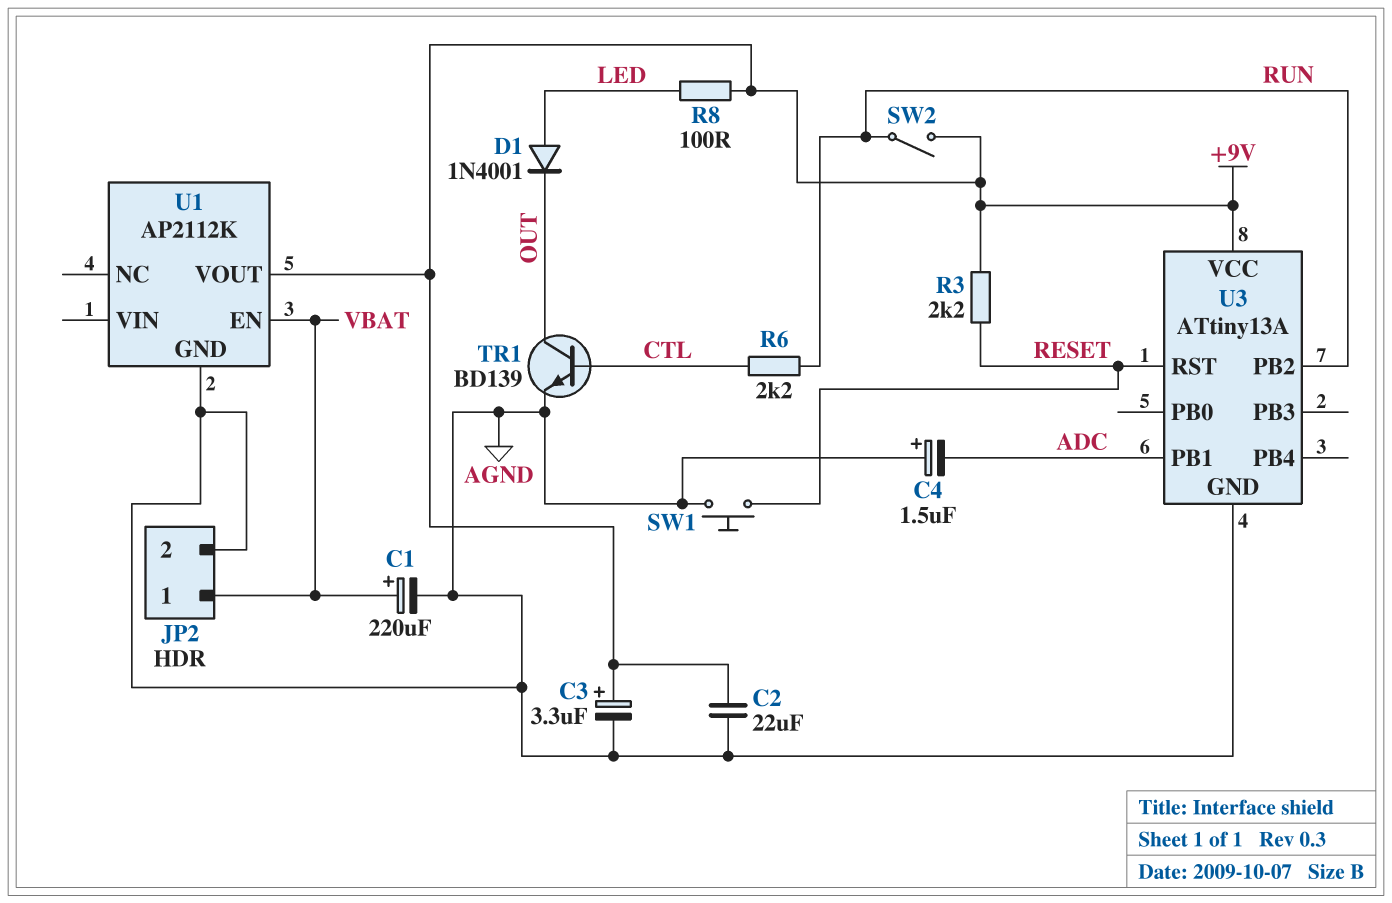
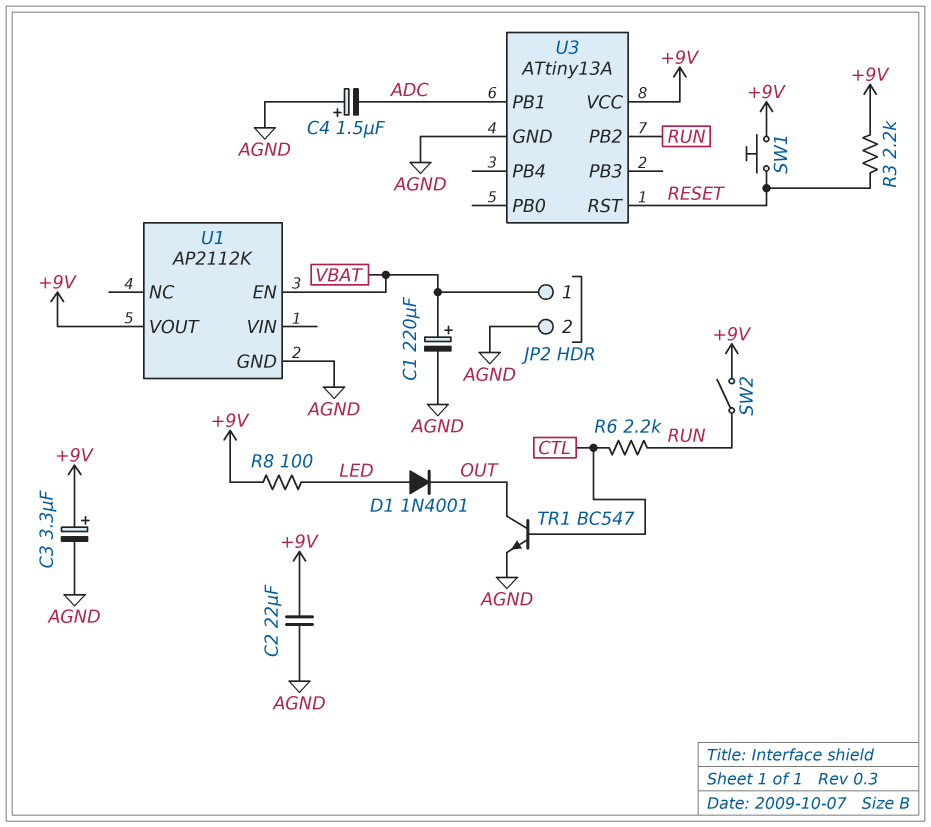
SW1: button (AGND, RESET) -> button (+9V, RESET)
TR1: NPN BD139 (B CTL, C OUT, E AGND) -> NPN BC547 (B CTL, C OUT, E AGND)

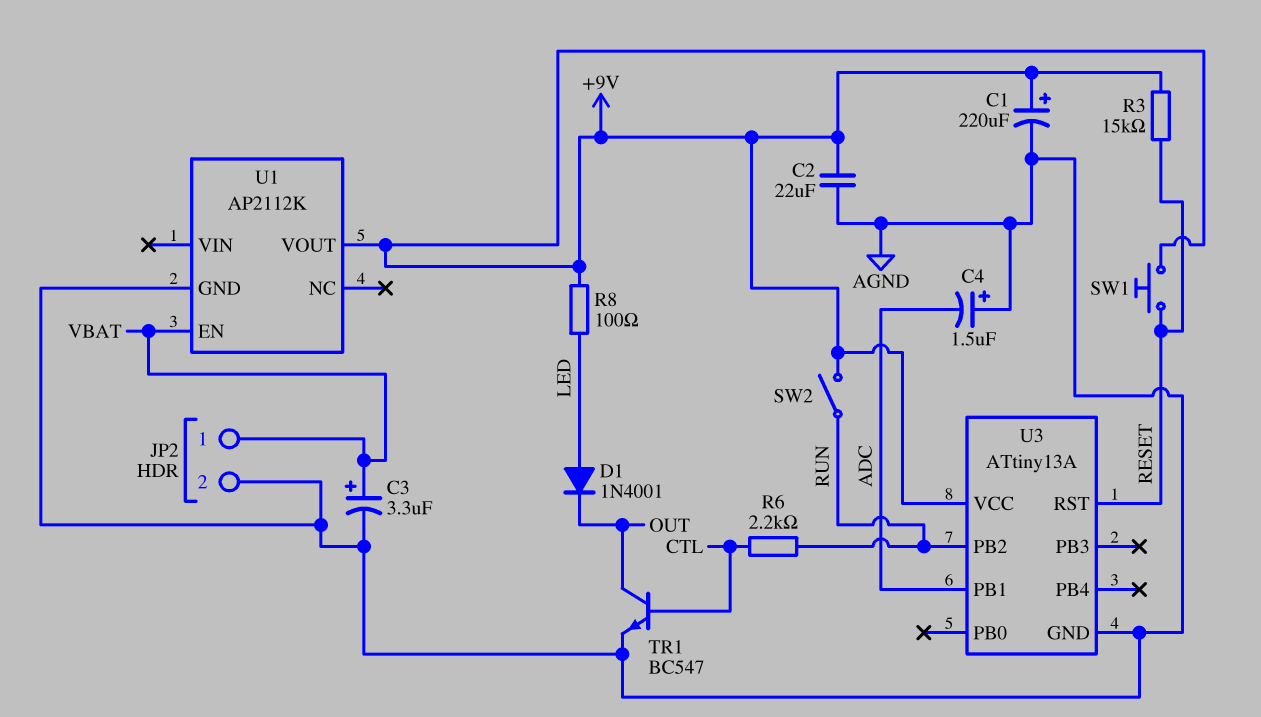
C1: 220uF (plus VBAT, minus AGND) -> 220uF (plus +9V, minus AGND)
C3: 3.3uF (plus +9V, minus AGND) -> 3.3uF (plus VBAT, minus AGND)
R3: 2.2k (+9V, RESET) -> 15k (+9V, RESET)

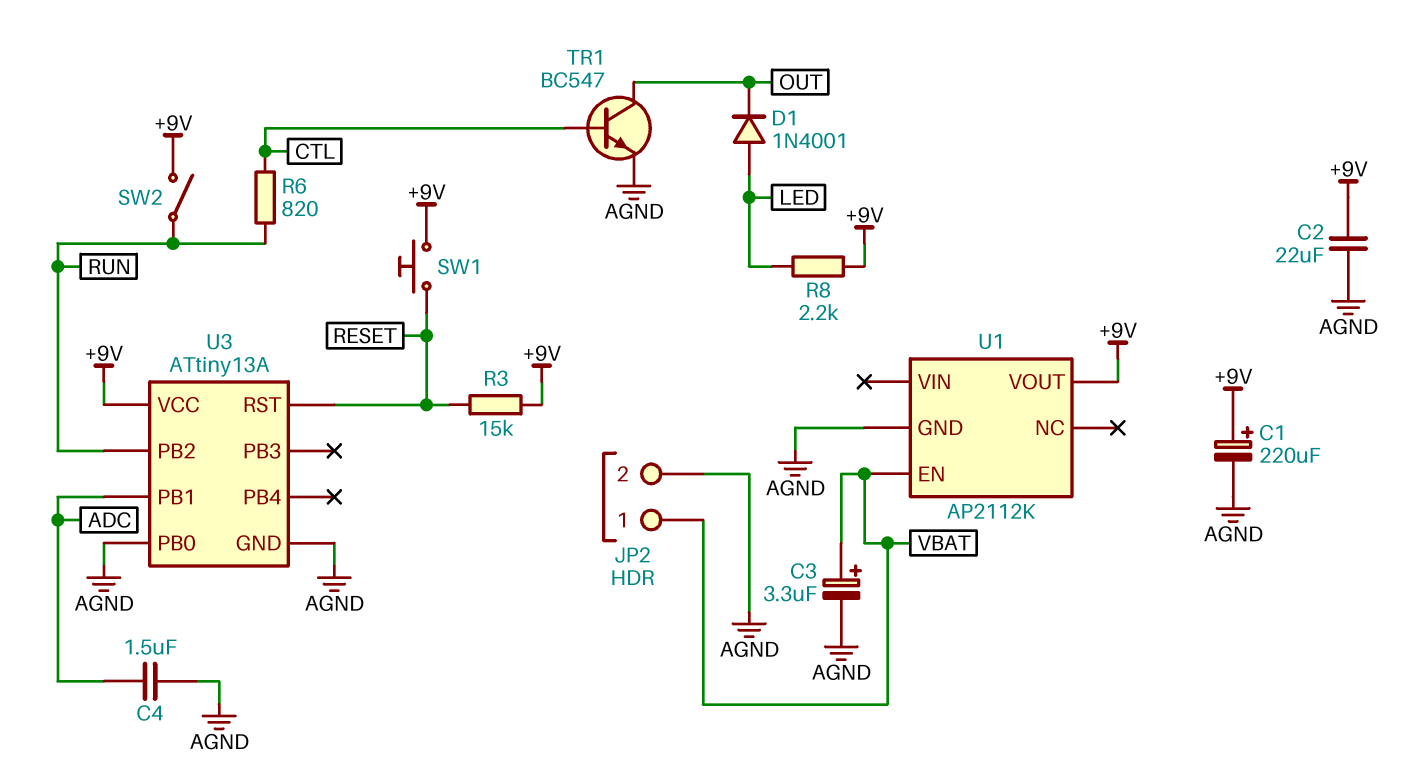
C4: 1.5uF (plus AGND, minus ADC) -> 1.5uF (ADC, AGND)
R6: 2.2k (CTL, RUN) -> 820 (CTL, RUN)
R8: 100 (+9V, LED) -> 2.2k (+9V, LED)
U3 pin PB0: none -> AGND

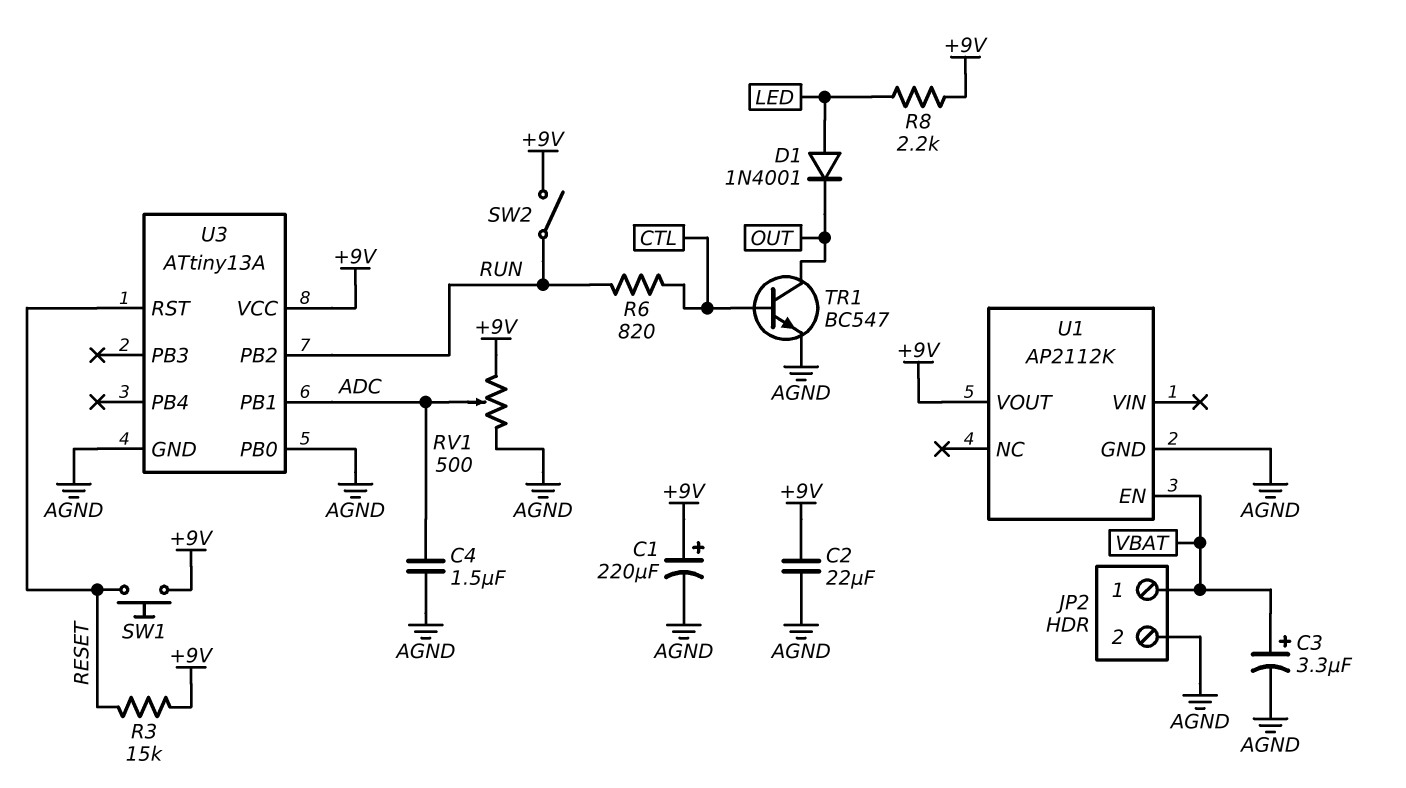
RV1: none -> 500 (+9V, AGND, wiper ADC)

